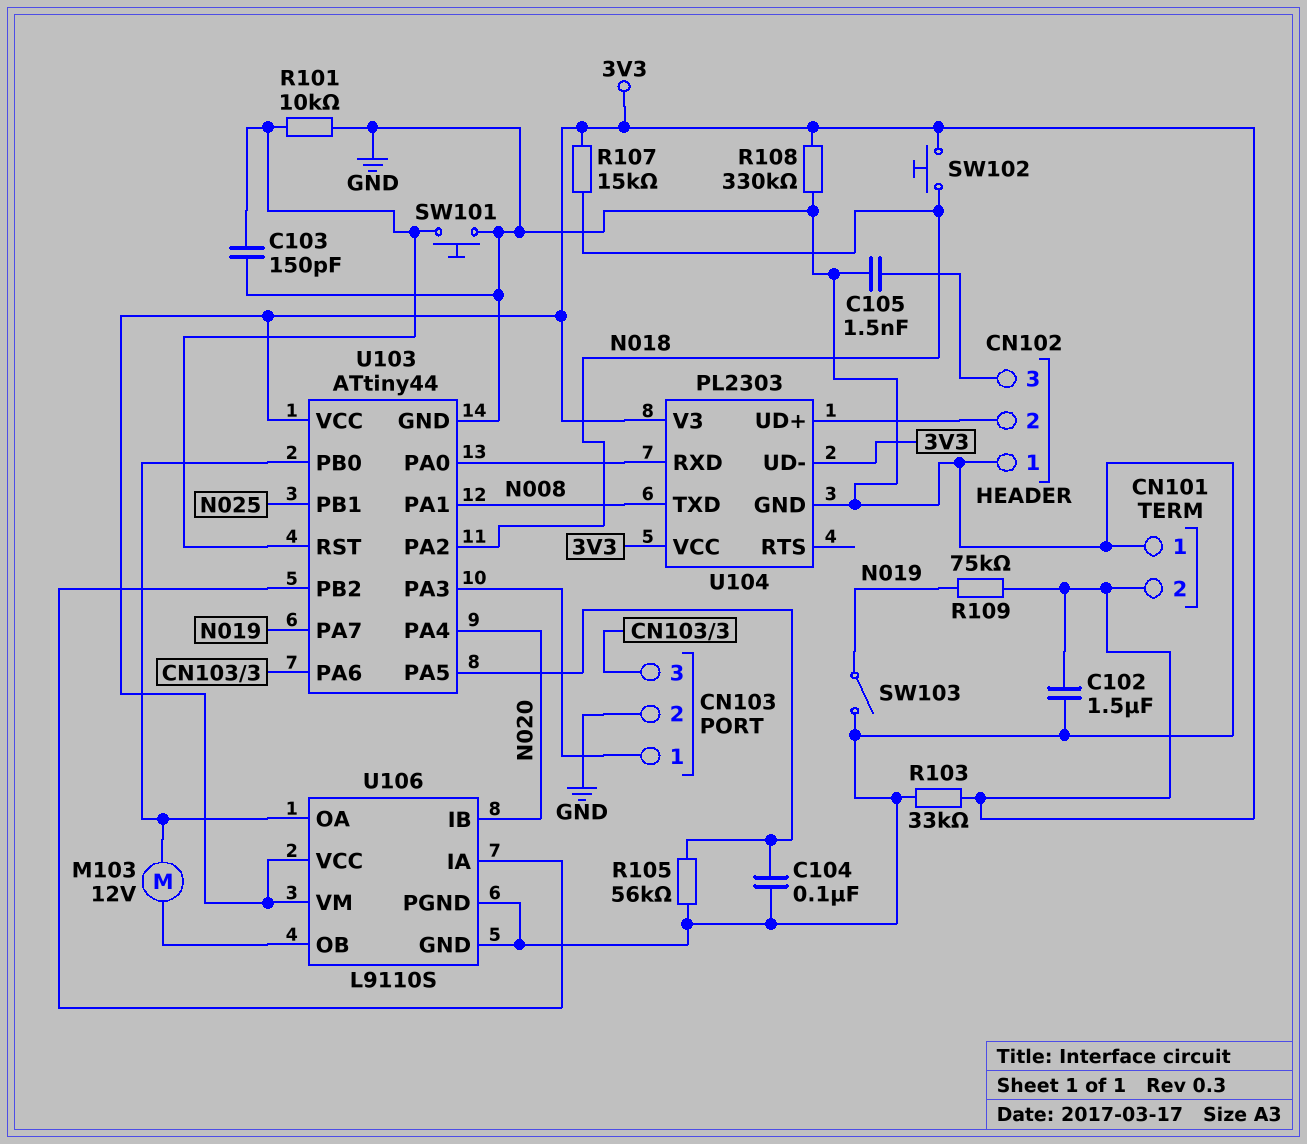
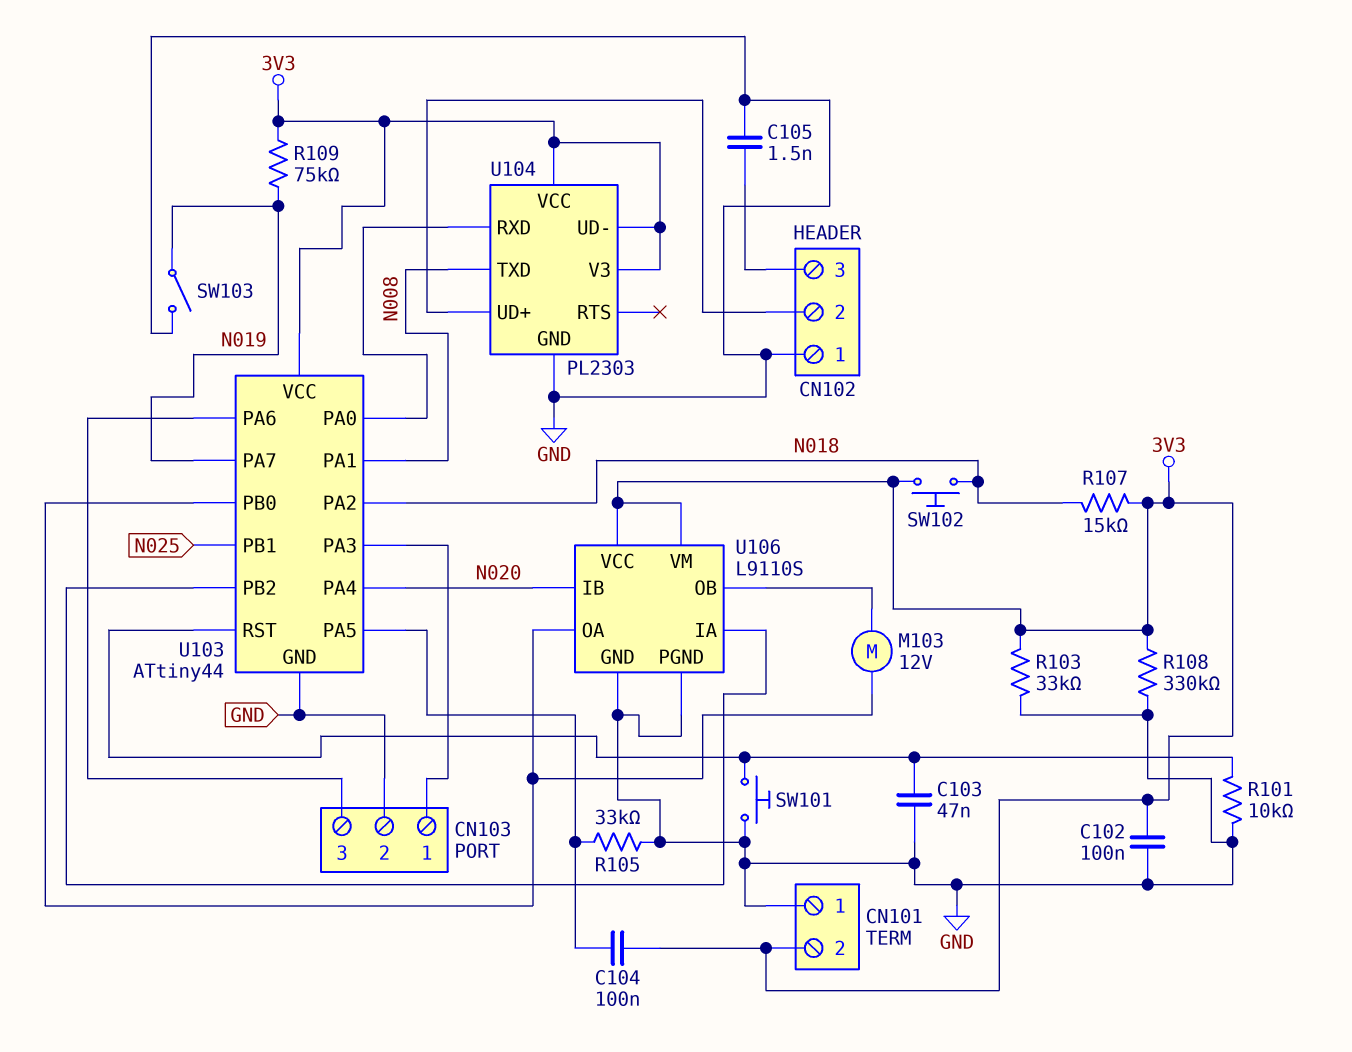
C102: 1.5uF (3V3, GND) -> 100nF (3V3, GND)
C103: 150pF (GND, U103/RST) -> 47nF (GND, U103/RST)
C104: 100nF (GND, U103/PA5) -> 100nF (3V3, U103/PA5)
R105: 56k (GND, U103/PA5) -> 33k (GND, U103/PA5)

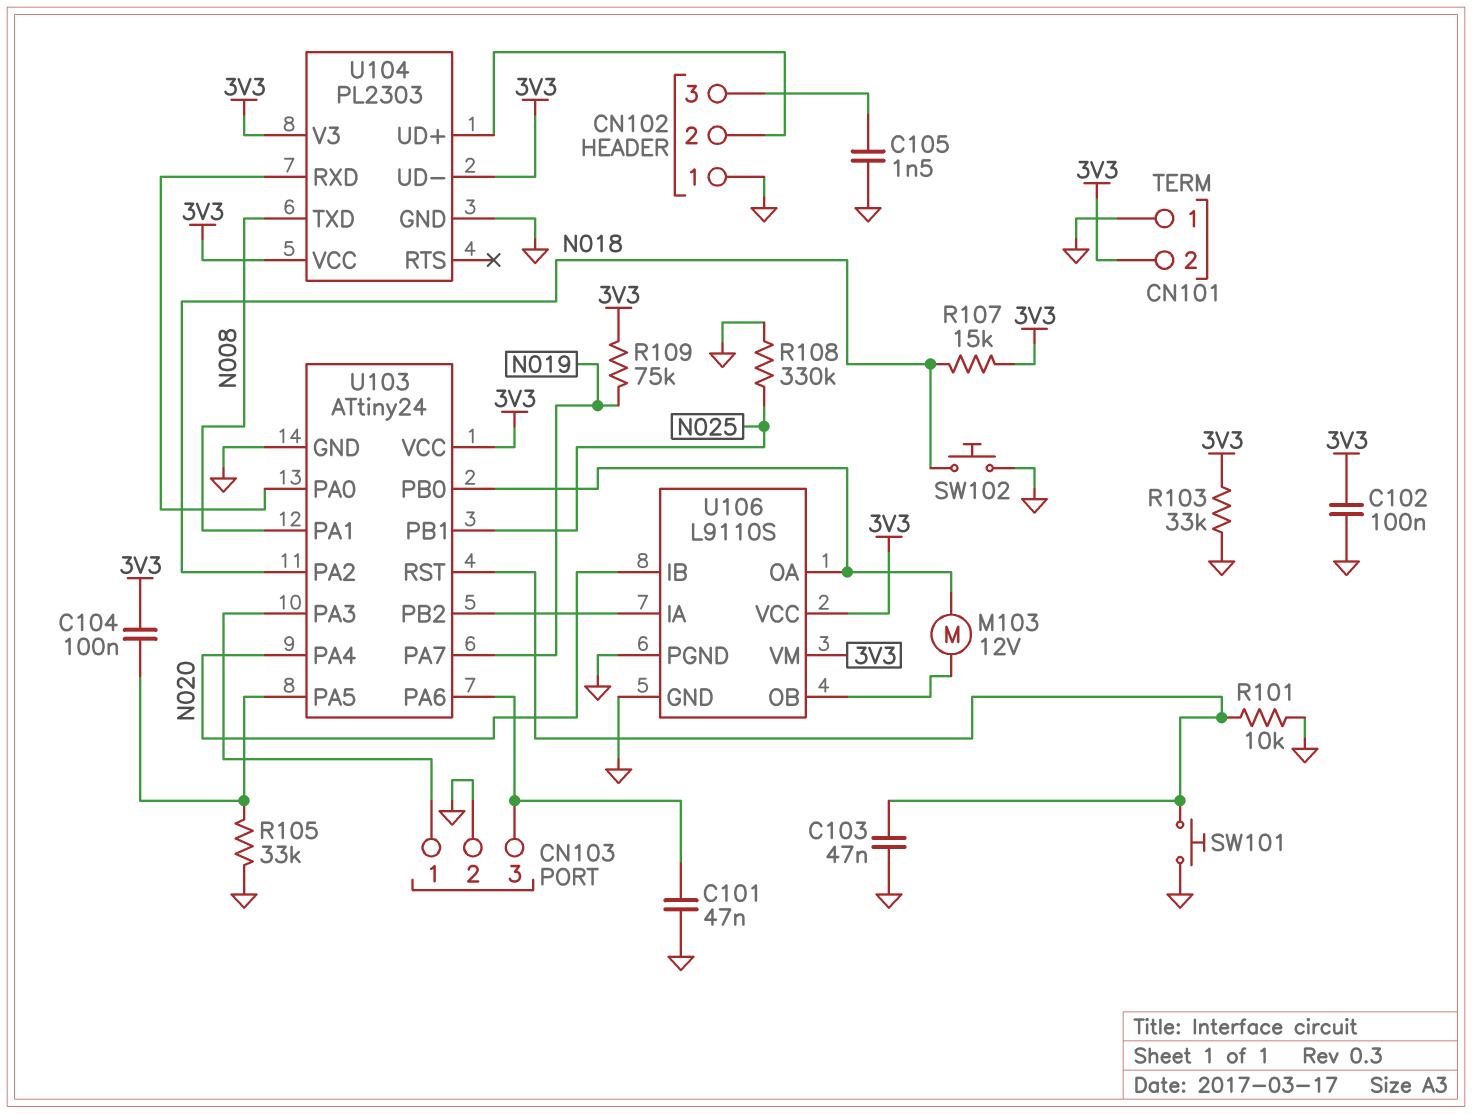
C101: none -> 47nF (CN103/3, GND)
R108: 330k (3V3, GND) -> 330k (GND, N025)
SW102: button (3V3, N018) -> button (GND, N018)
SW103: switch (GND, N019) -> none
U103: ATtiny44 -> ATtiny24

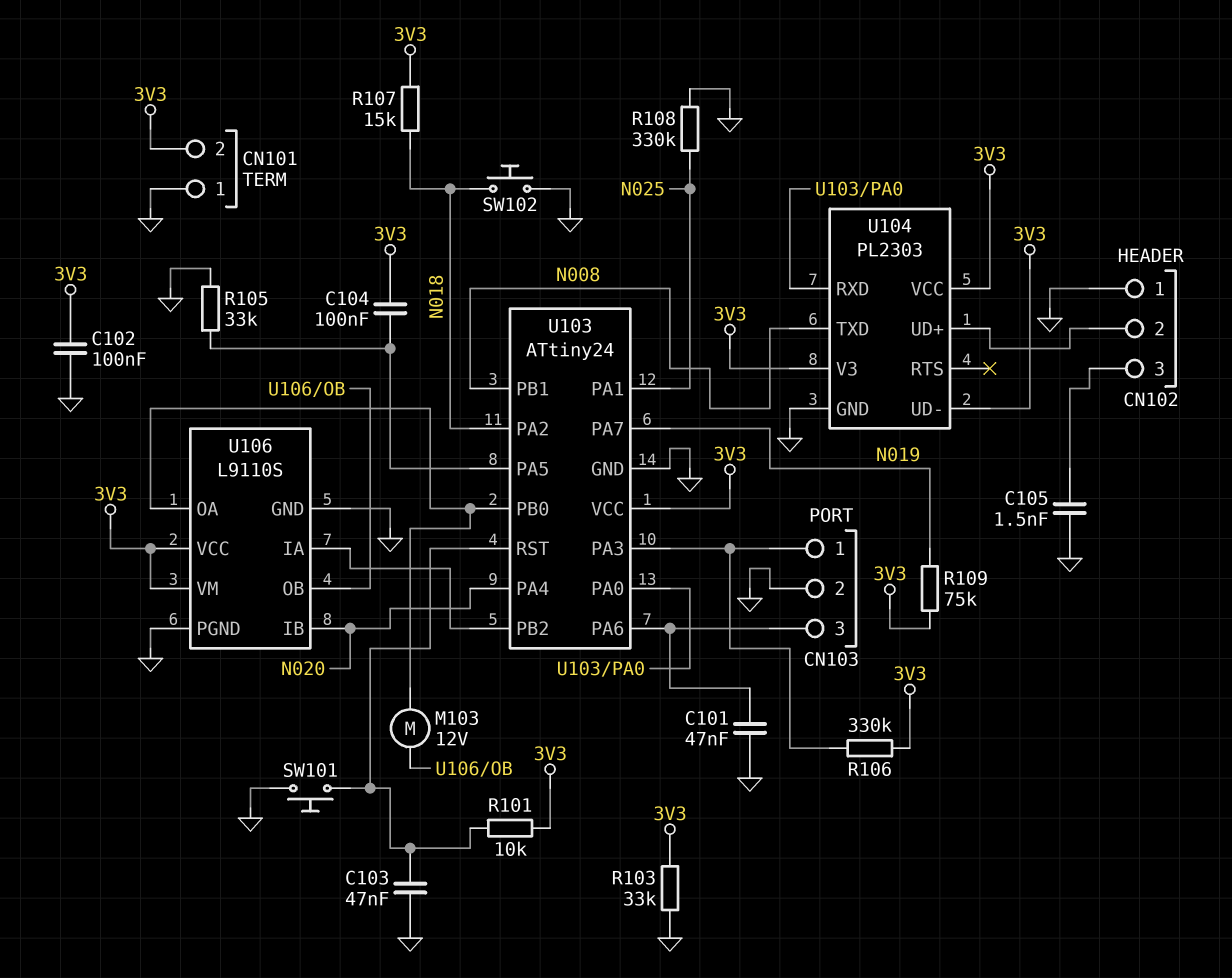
R101: 10k (GND, U103/RST) -> 10k (3V3, U103/RST)
R106: none -> 330k (3V3, CN103/1)
U103 pin PA1: N008 -> N025
U103 pin PB1: N025 -> N008

